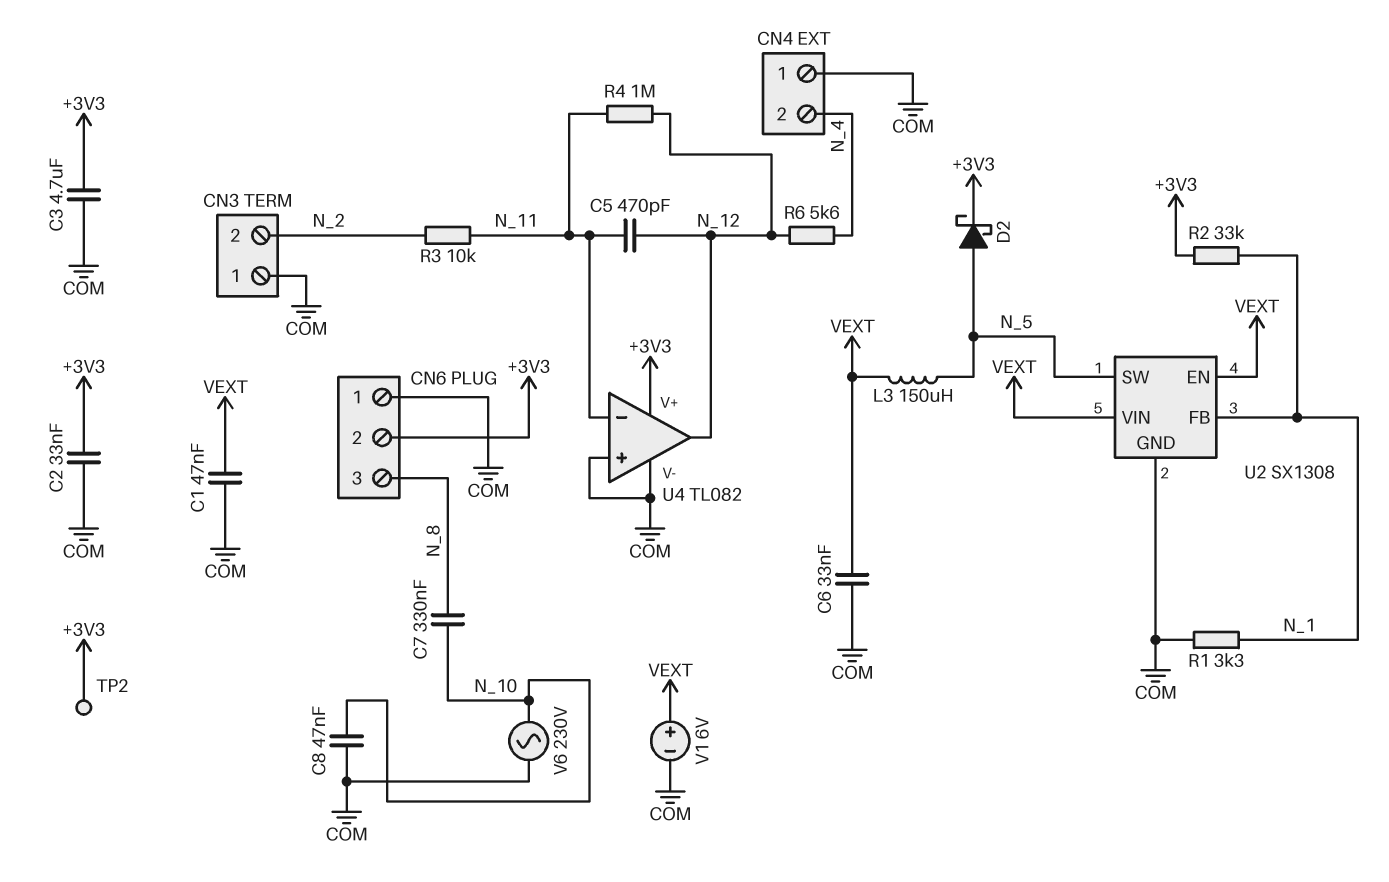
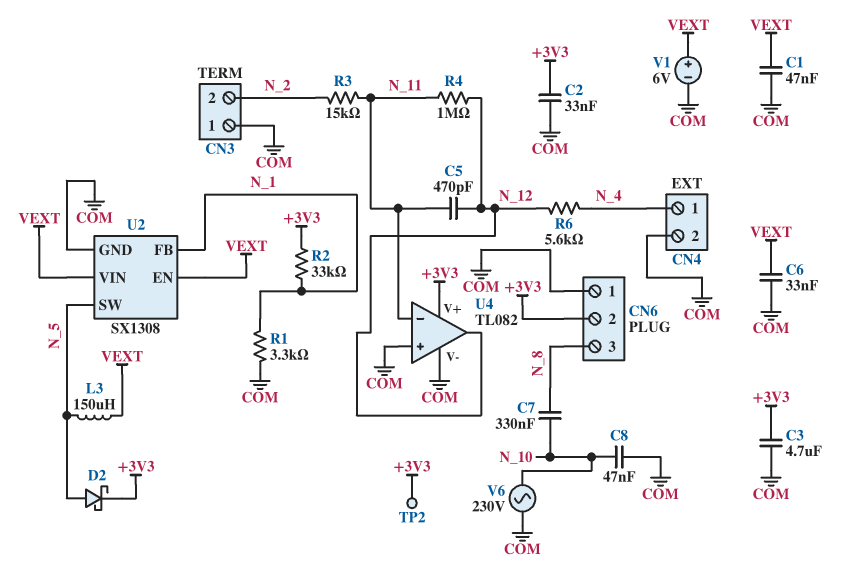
CN4 pin 1: COM -> N_4
CN4 pin 2: N_4 -> COM
R3: 10k (N_2, N_11) -> 15k (N_2, N_11)

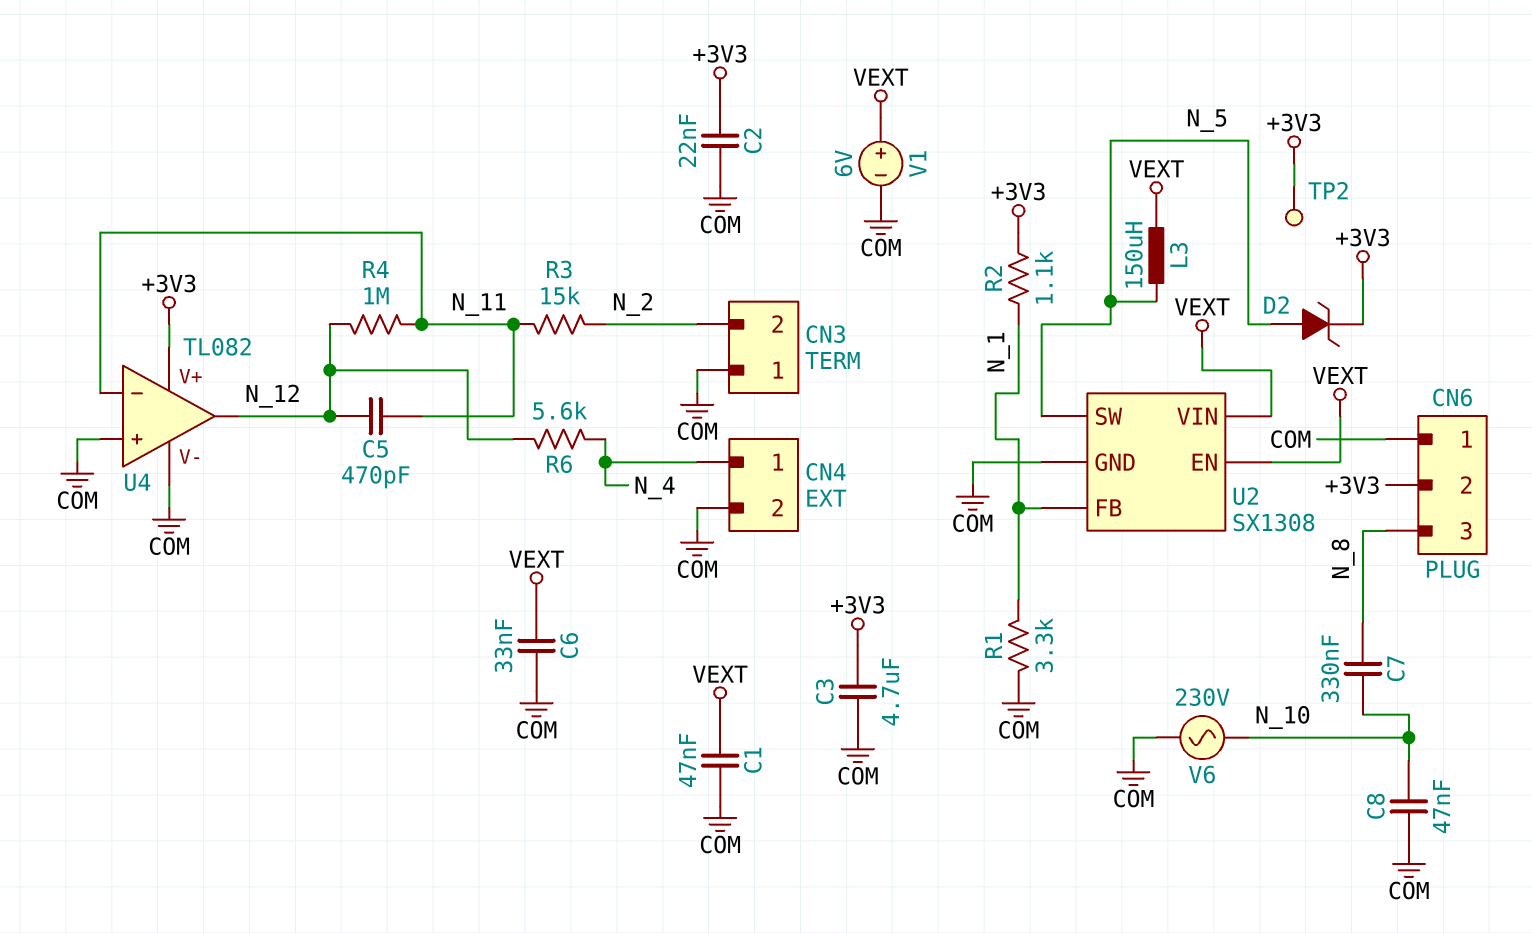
C2: 33nF (+3V3, COM) -> 22nF (+3V3, COM)
D2: schottky (A N_5, K +3V3) -> zener (A N_5, K +3V3)
R2: 33k (+3V3, N_1) -> 1.1k (+3V3, N_1)

